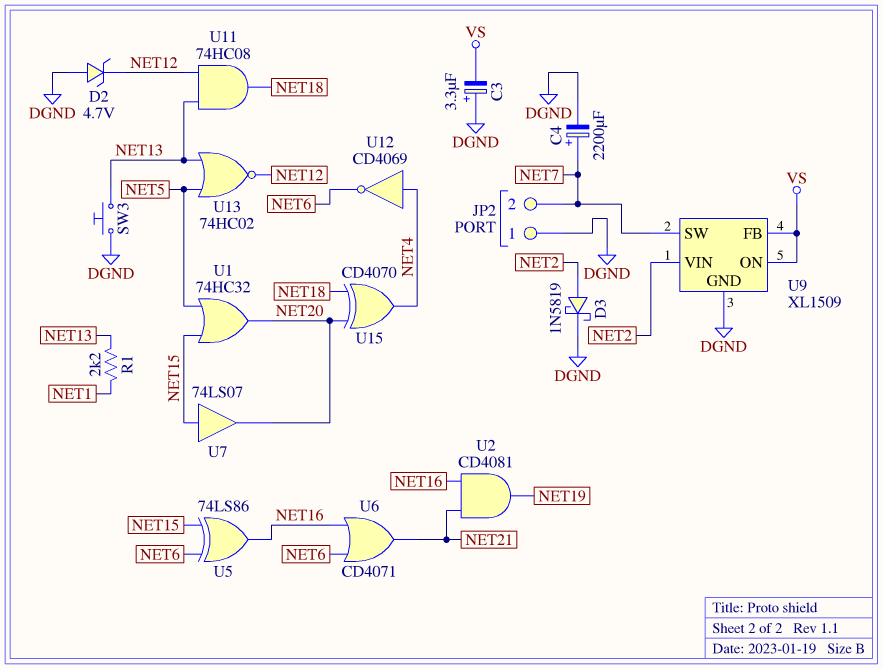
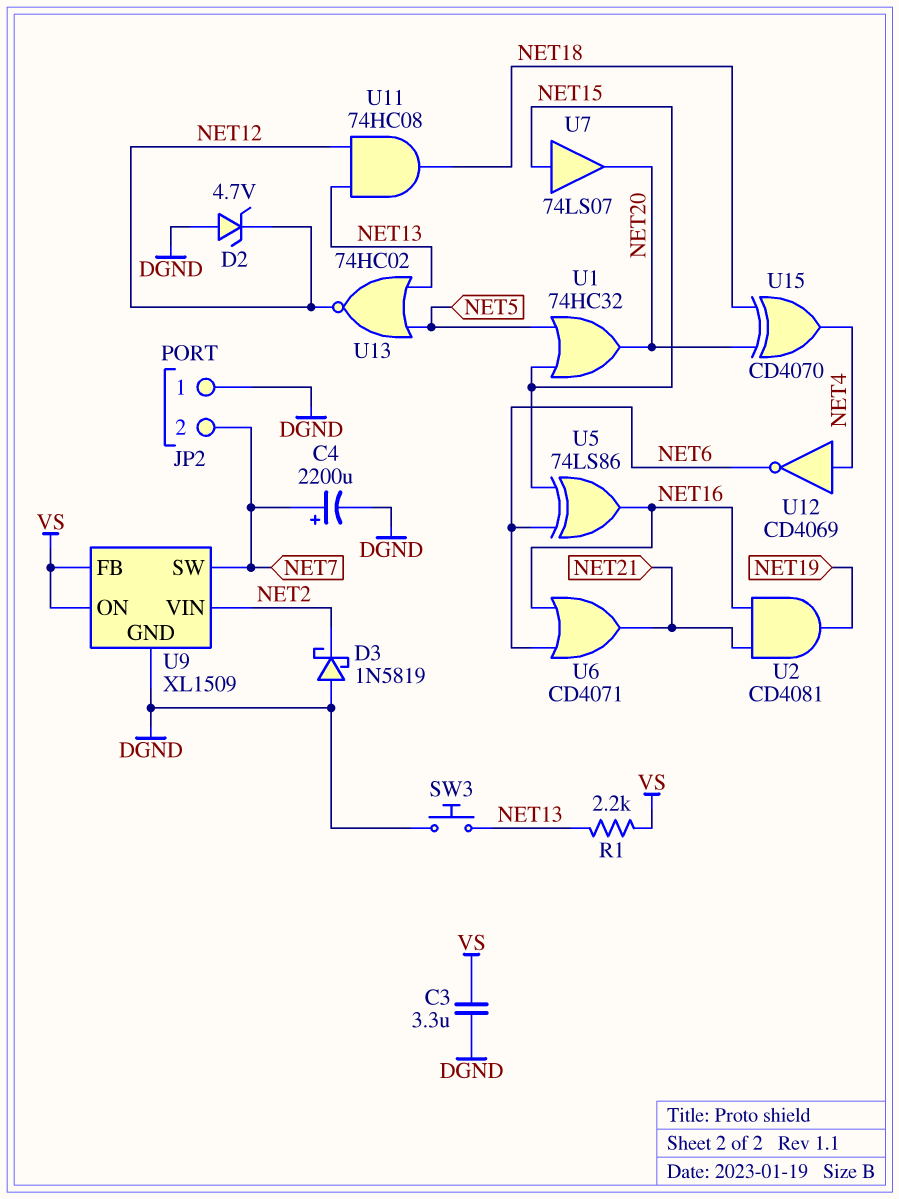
C3: 3.3uF (plus DGND, minus VS) -> 3.3uF (DGND, VS)
D3: schottky 1N5819 (A NET2, K DGND) -> schottky 1N5819 (A DGND, K NET2)
R1: 2.2k (NET1, NET13) -> 2.2k (NET13, VS)

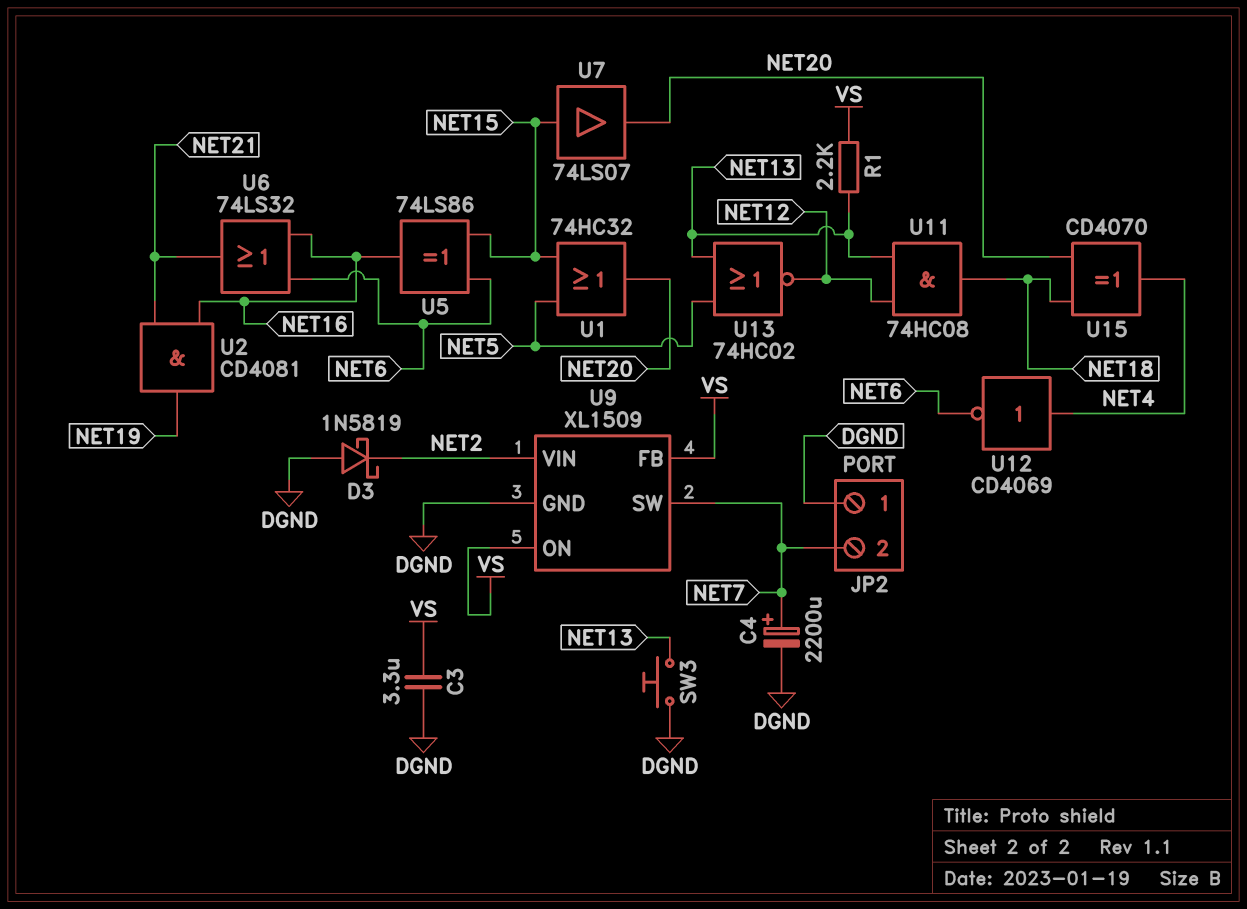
D2: zener 4.7V (A DGND, K NET12) -> none
U6: OR CD4071 (in NET6, in NET16, out NET21) -> OR 74LS32 (in NET6, in NET16, out NET21)

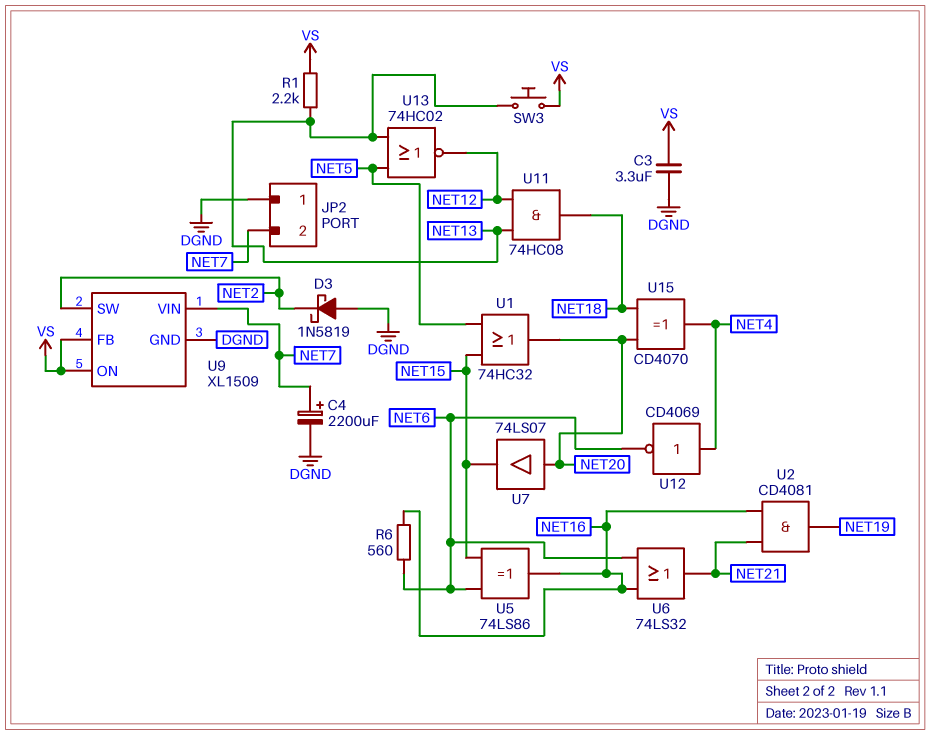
R6: none -> 560 (NET6, NET16)
SW3: button (DGND, NET13) -> button (NET13, VS)
U7: buffer 74LS07 (in NET15, out NET20) -> buffer 74LS07 (in NET20, out NET15)
U9 pin SW: NET7 -> NET2
U9 pin VIN: NET2 -> NET7

